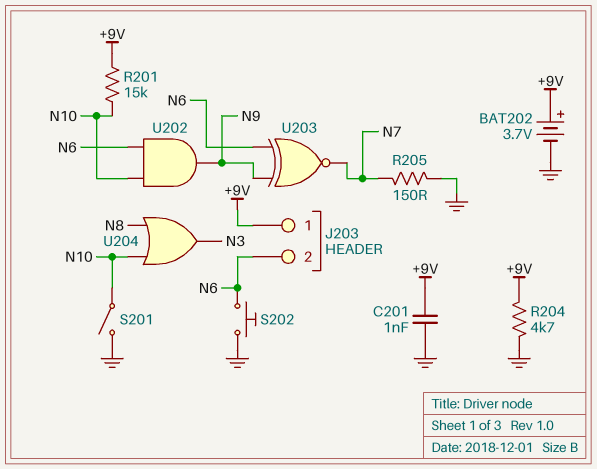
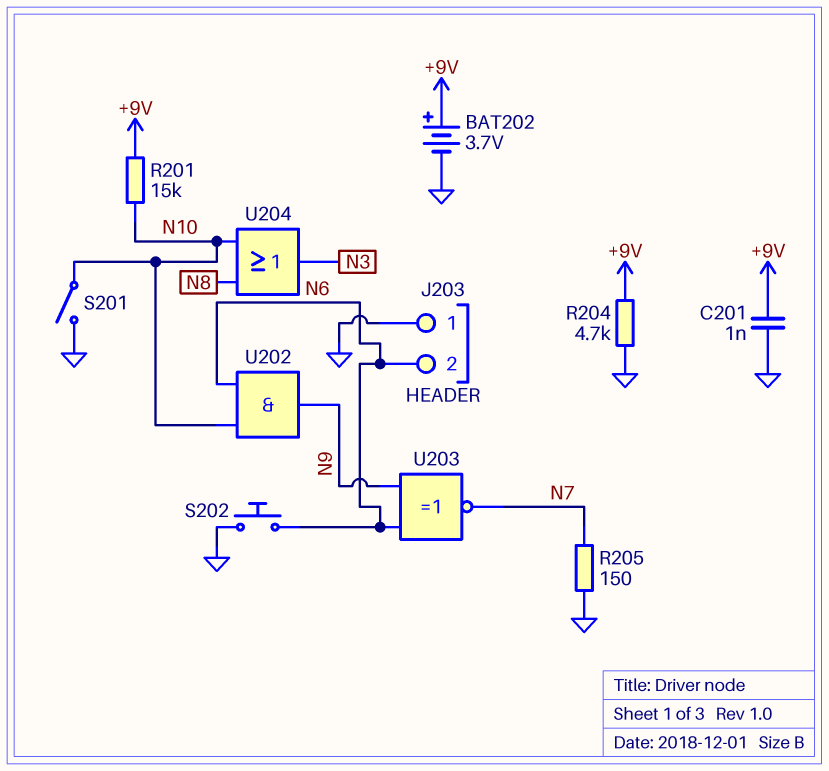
J203 pin 1: +9V -> GND

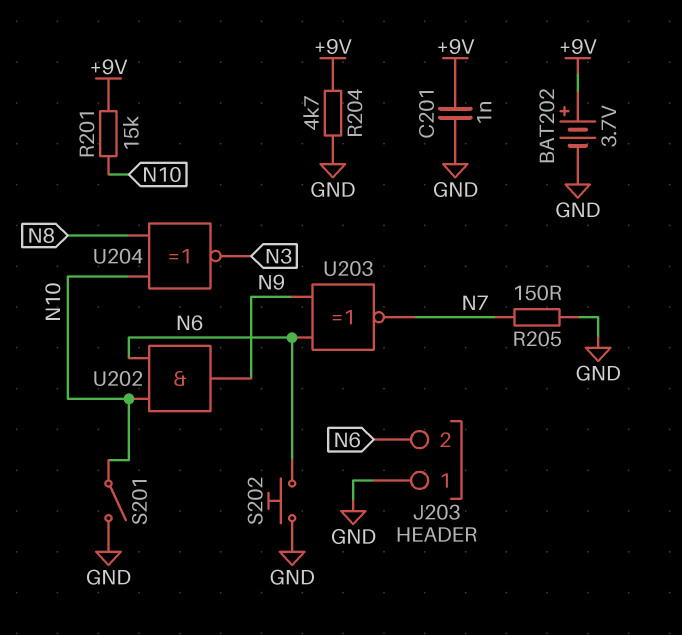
U204: OR (in N8, in N10, out N3) -> XNOR (in N8, in N10, out N3)

